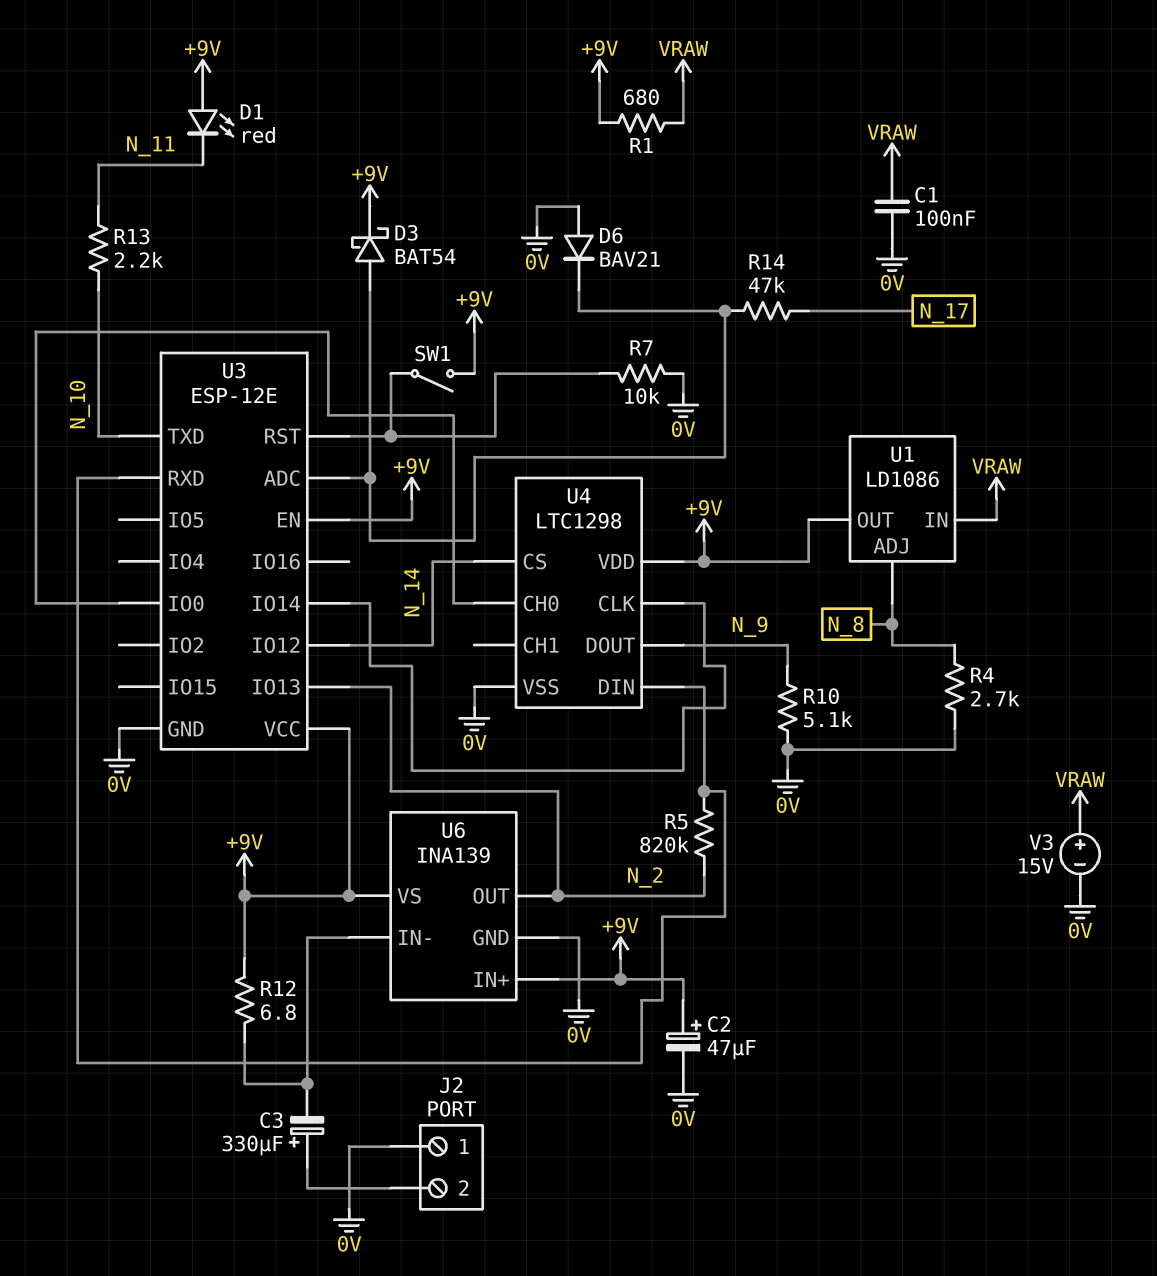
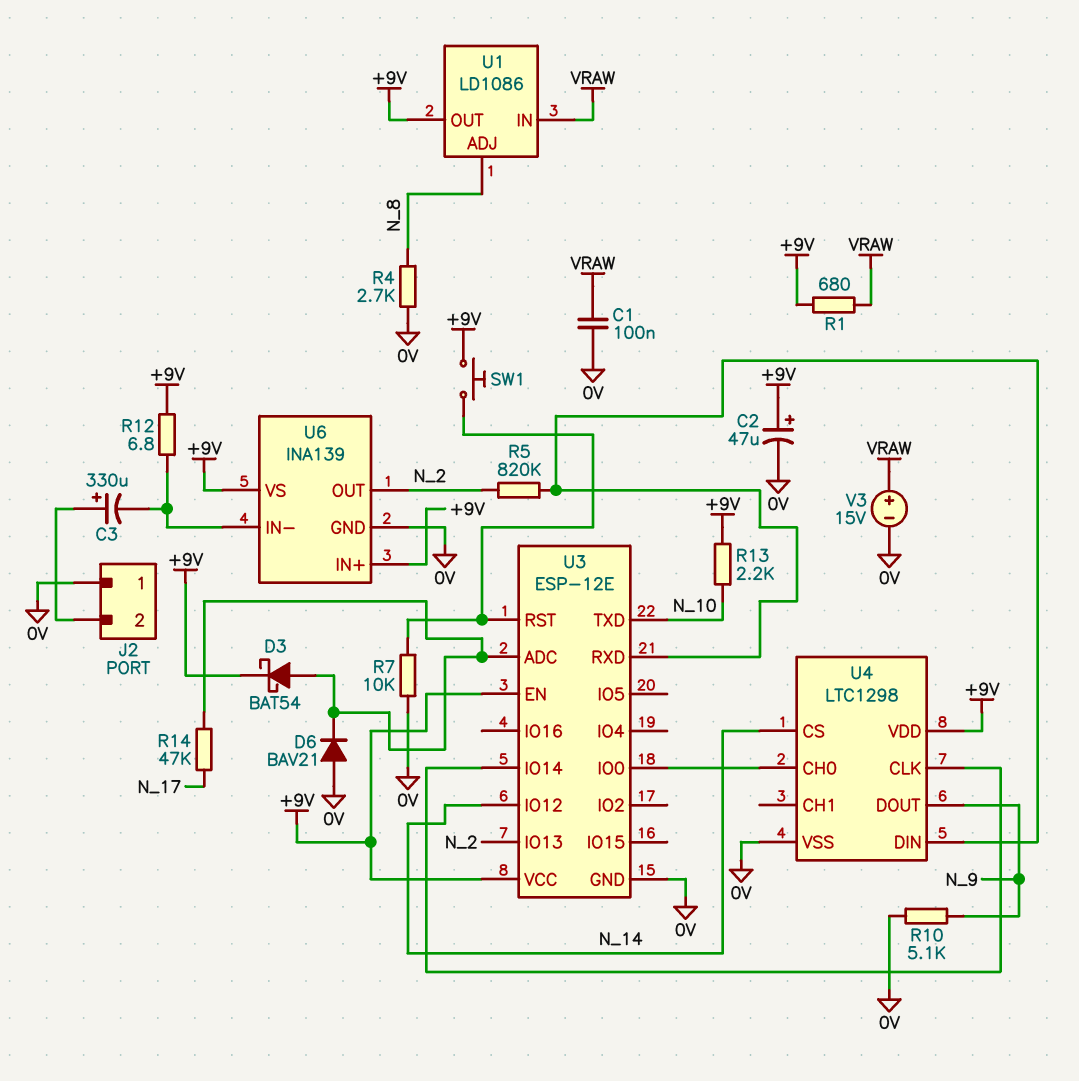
D1: LED red (A +9V, K N_11) -> none
R13: 2.2k (N_10, N_11) -> 2.2k (+9V, N_10)
SW1: switch (+9V, U3/RST) -> button (+9V, U3/RST)

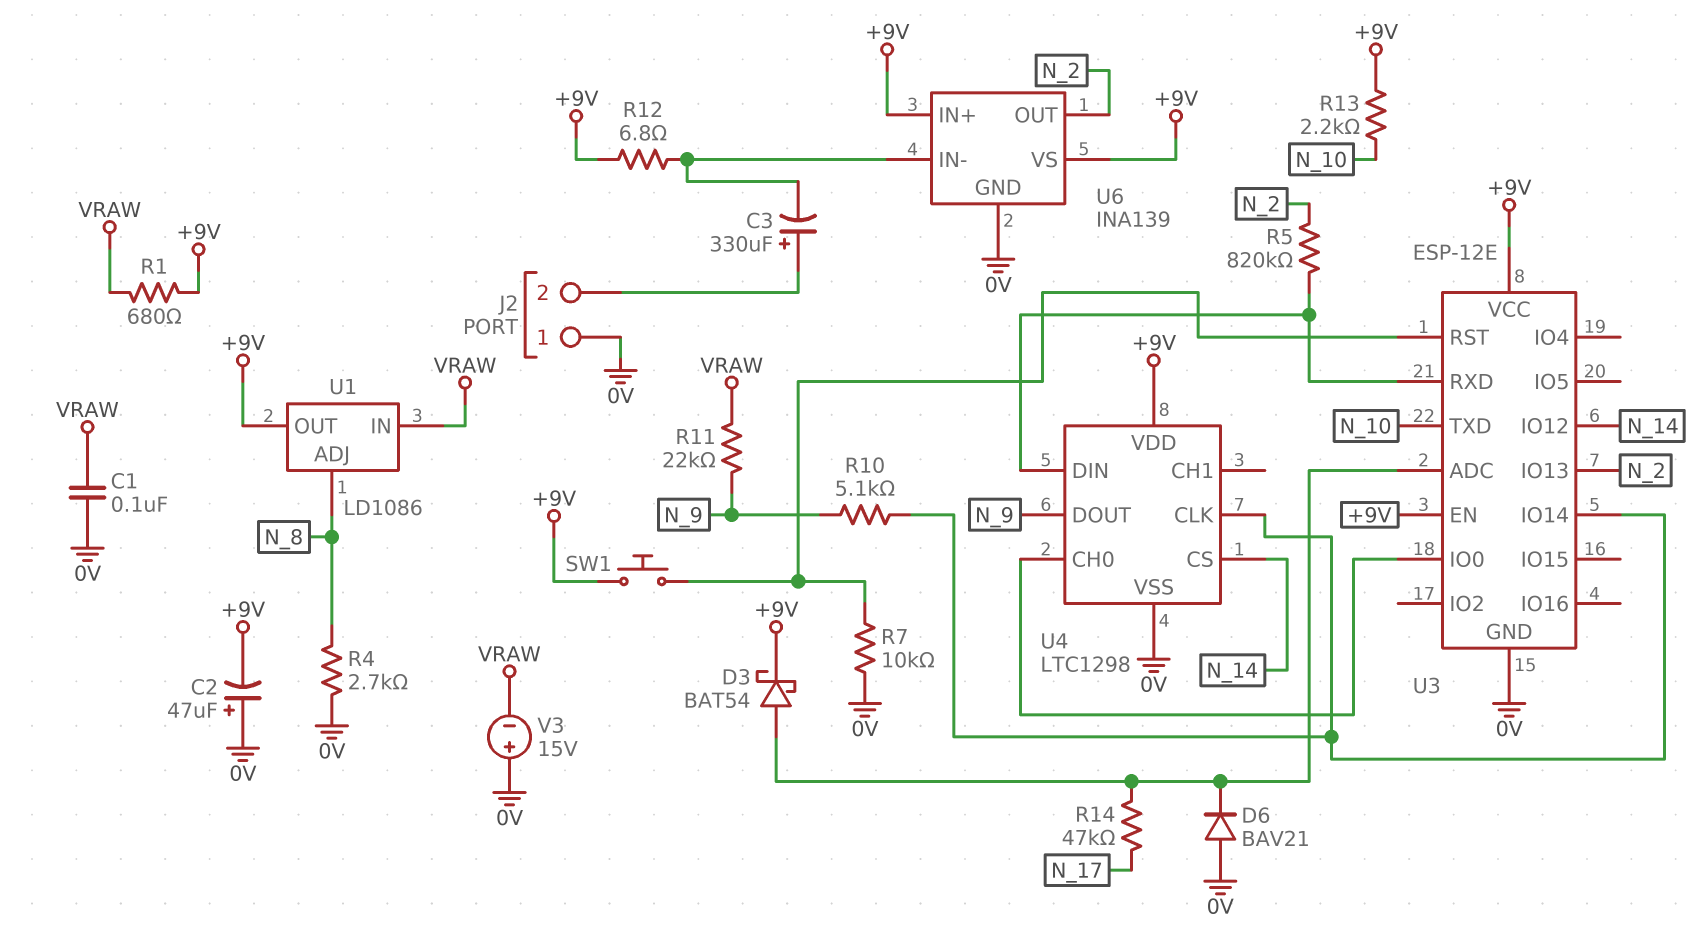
C2: 47uF (plus +9V, minus 0V) -> 47uF (plus 0V, minus +9V)
R10: 5.1k (0V, N_9) -> 5.1k (N_9, U3/IO14)
R11: none -> 22k (N_9, VRAW)
V3: 15V (plus VRAW, minus 0V) -> 15V (plus 0V, minus VRAW)

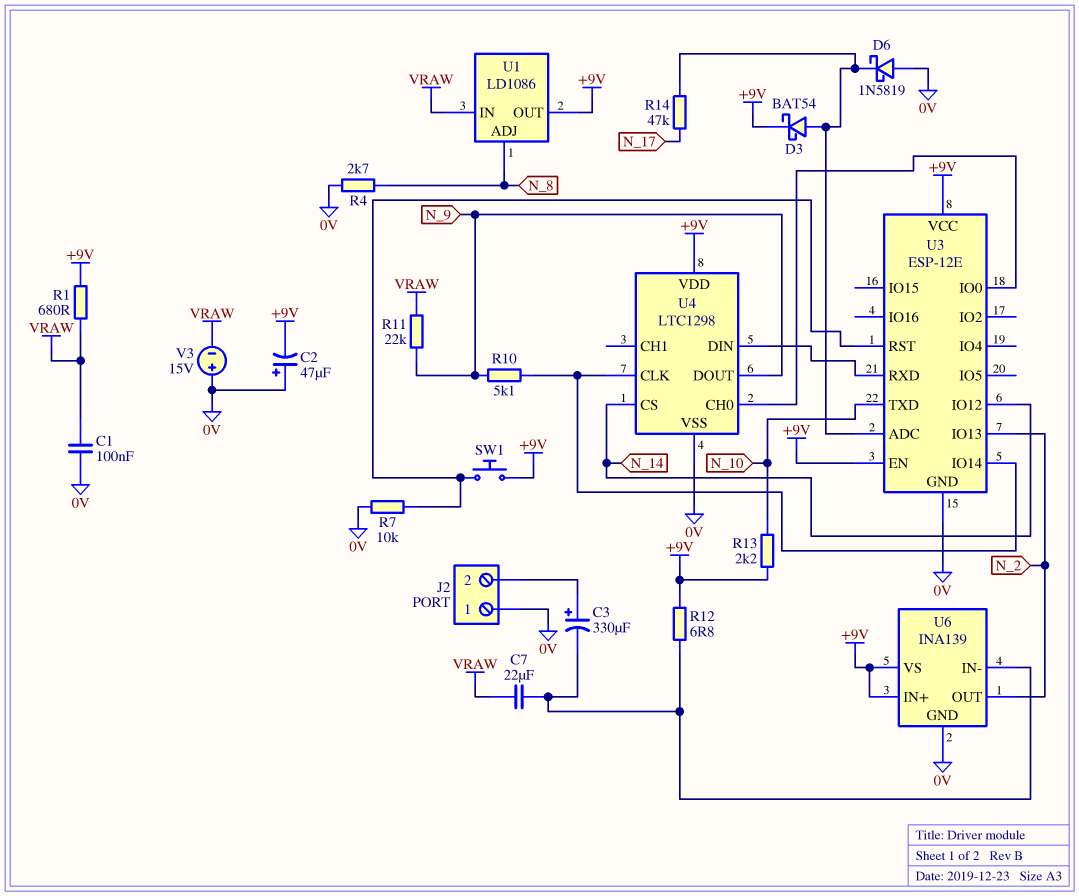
C7: none -> 22uF (U6/IN-, VRAW)
D6: diode BAV21 (A 0V, K U3/ADC) -> schottky 1N5819 (A 0V, K U3/ADC)
R5: 820k (N_2, U3/RXD) -> none

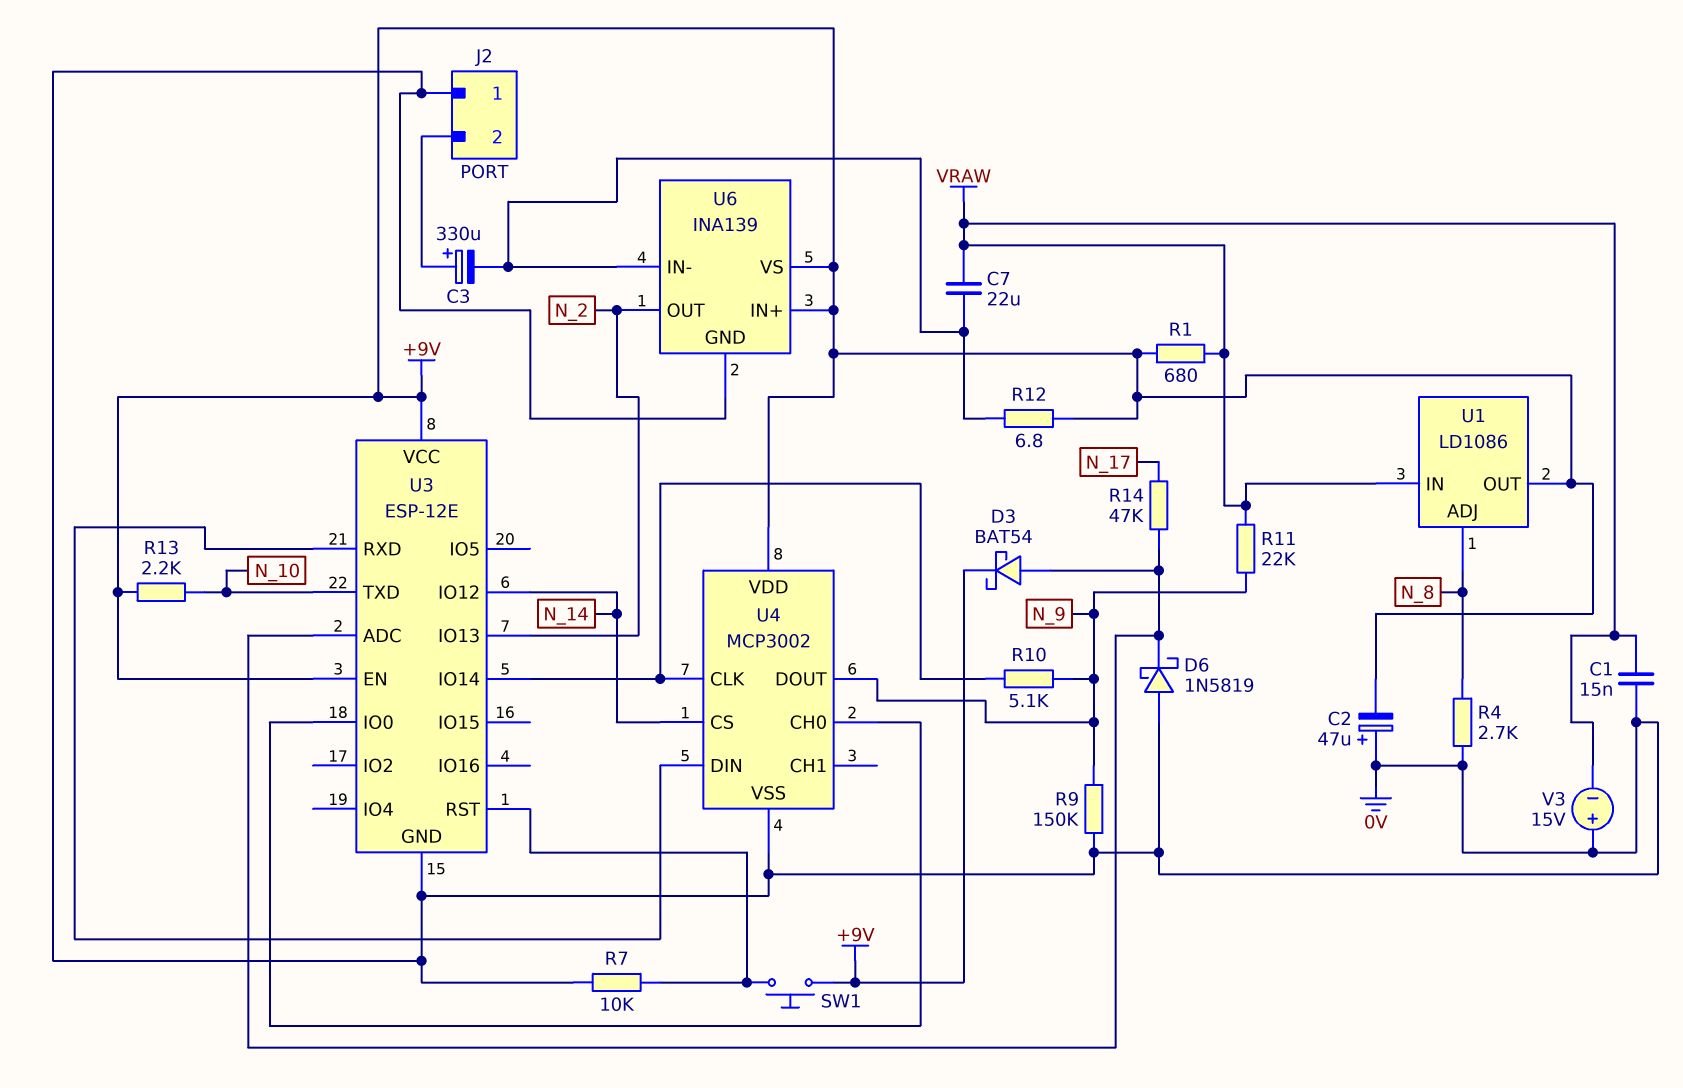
C1: 100nF (0V, VRAW) -> 15nF (0V, VRAW)
R9: none -> 150k (0V, N_9)
U4: LTC1298 -> MCP3002

